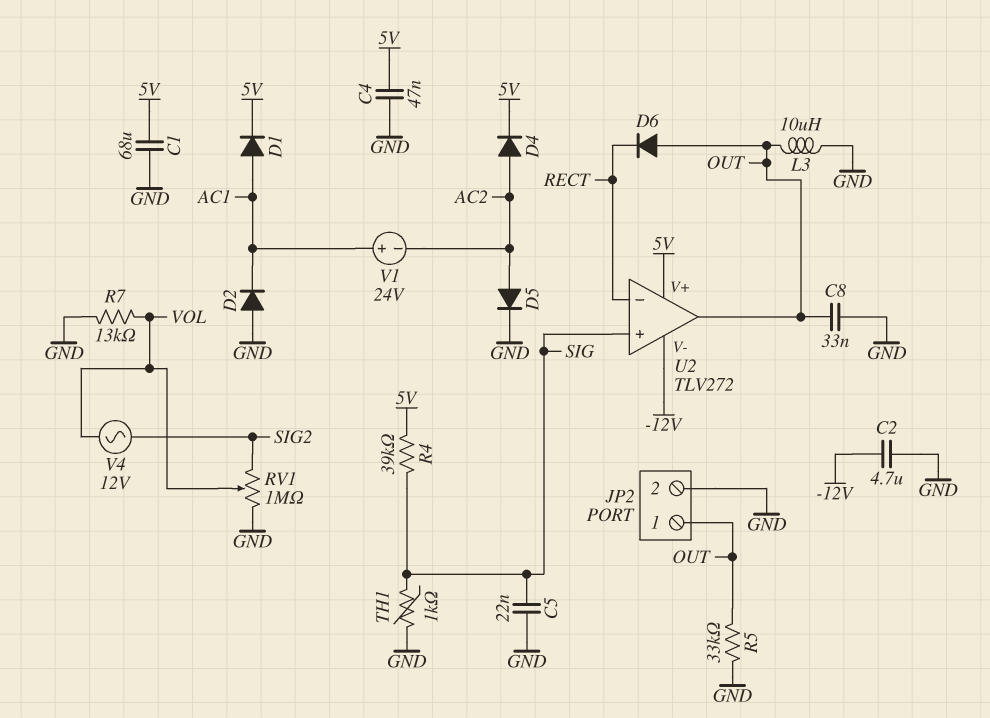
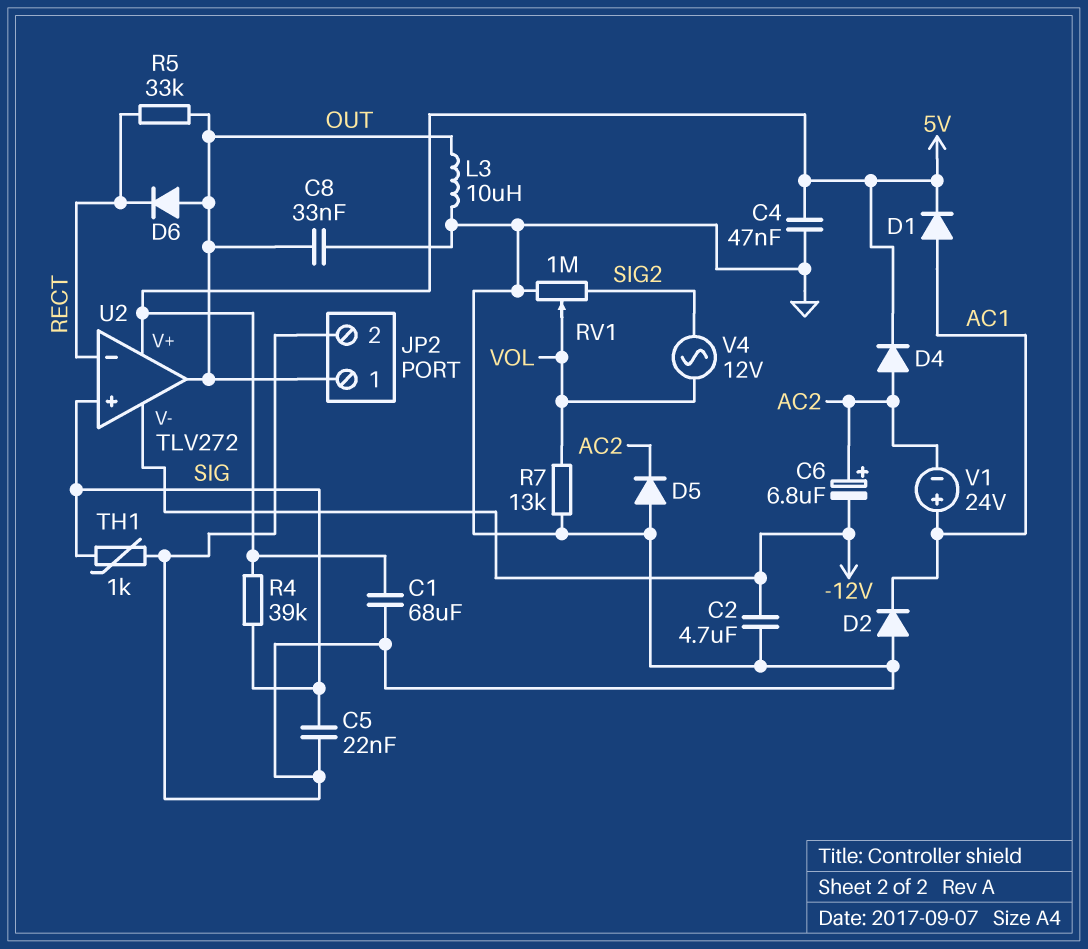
C6: none -> 6.8uF (plus AC2, minus -12V)
D5: diode (A AC2, K GND) -> diode (A GND, K AC2)
R5: 33k (GND, OUT) -> 33k (OUT, RECT)

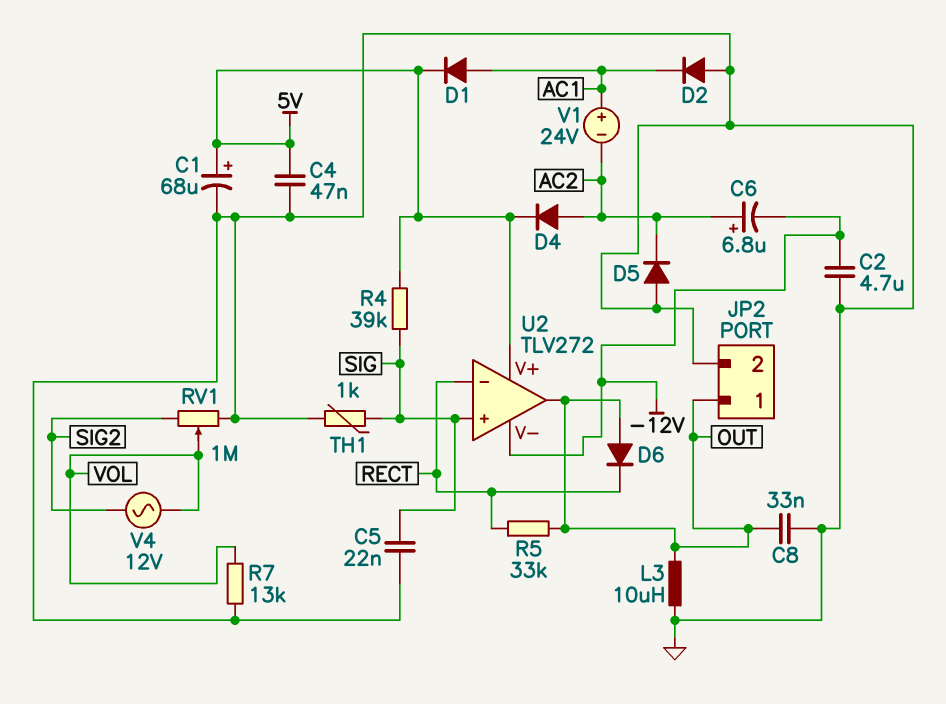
C1: 68uF (5V, GND) -> 68uF (plus 5V, minus GND)

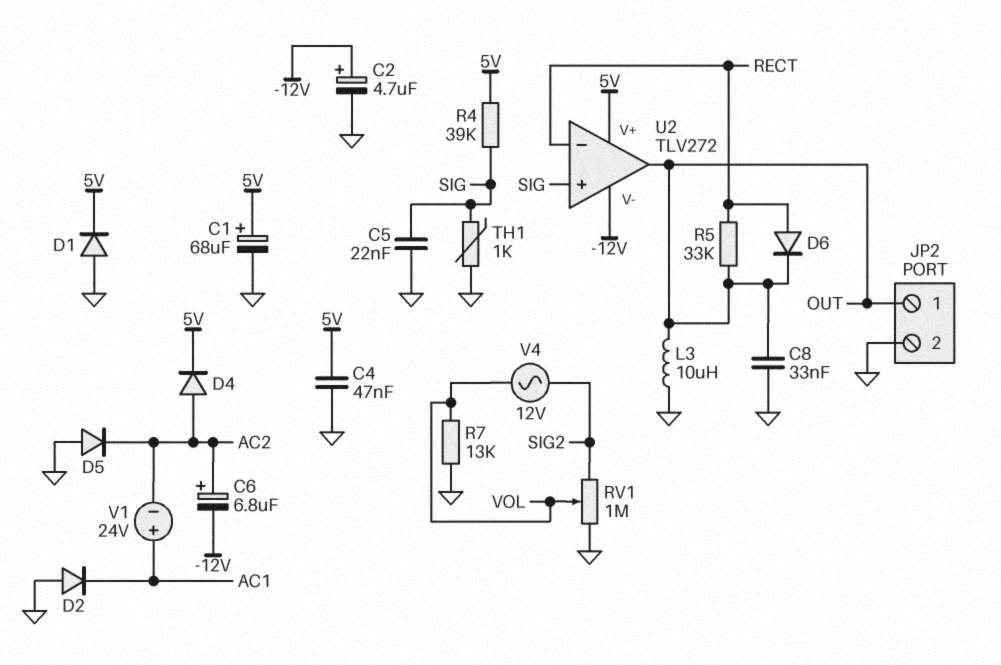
C2: 4.7uF (-12V, GND) -> 4.7uF (plus -12V, minus GND)
D1: diode (A AC1, K 5V) -> diode (A GND, K 5V)
D6: diode (A OUT, K RECT) -> diode (A RECT, K OUT)

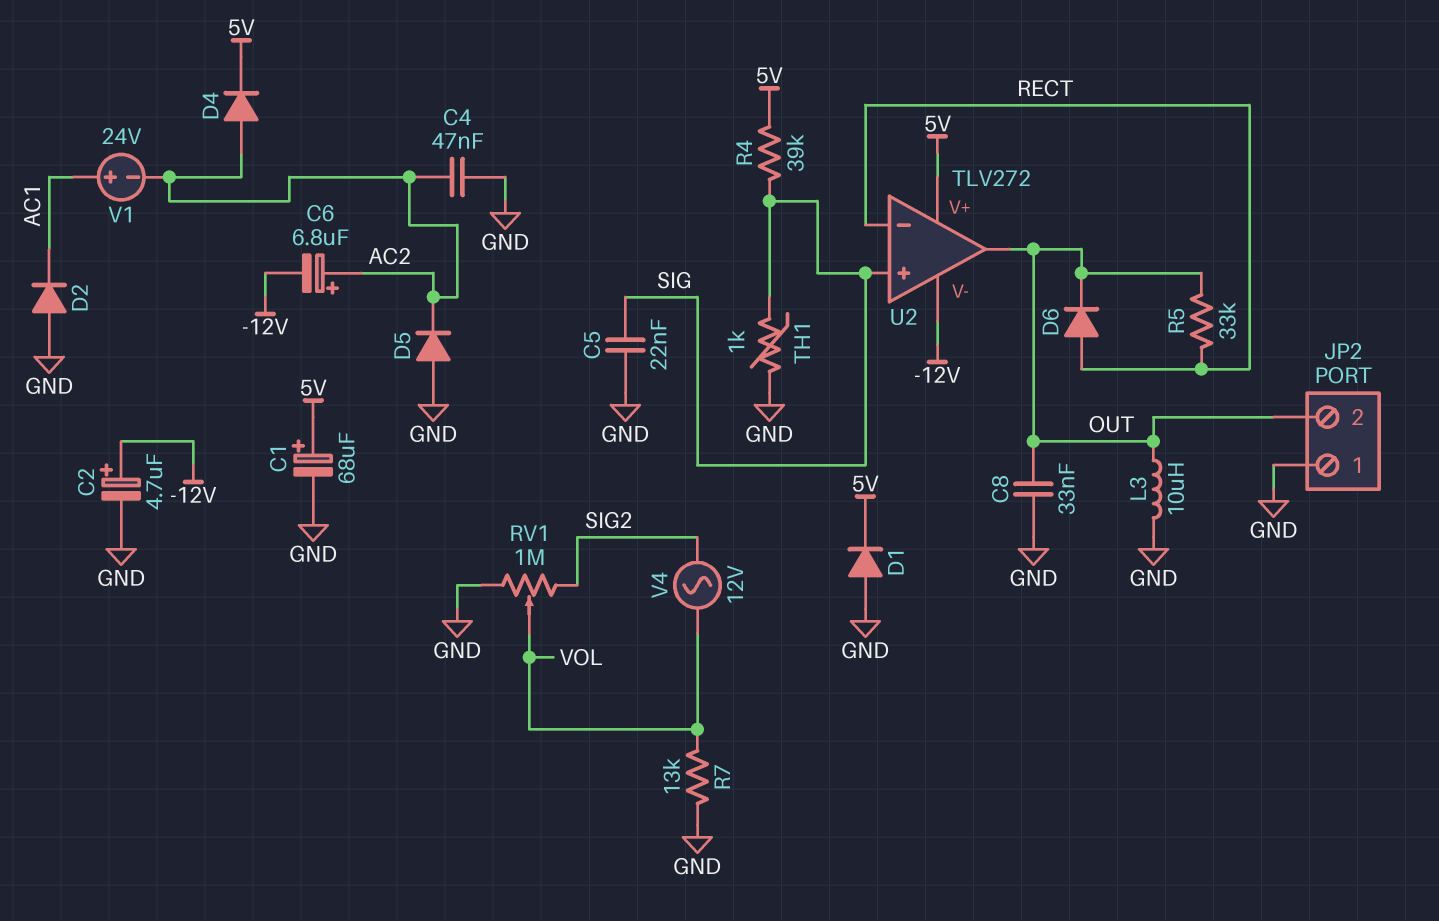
C4: 47nF (5V, GND) -> 47nF (AC2, GND)
JP2 pin 1: OUT -> GND
JP2 pin 2: GND -> OUT

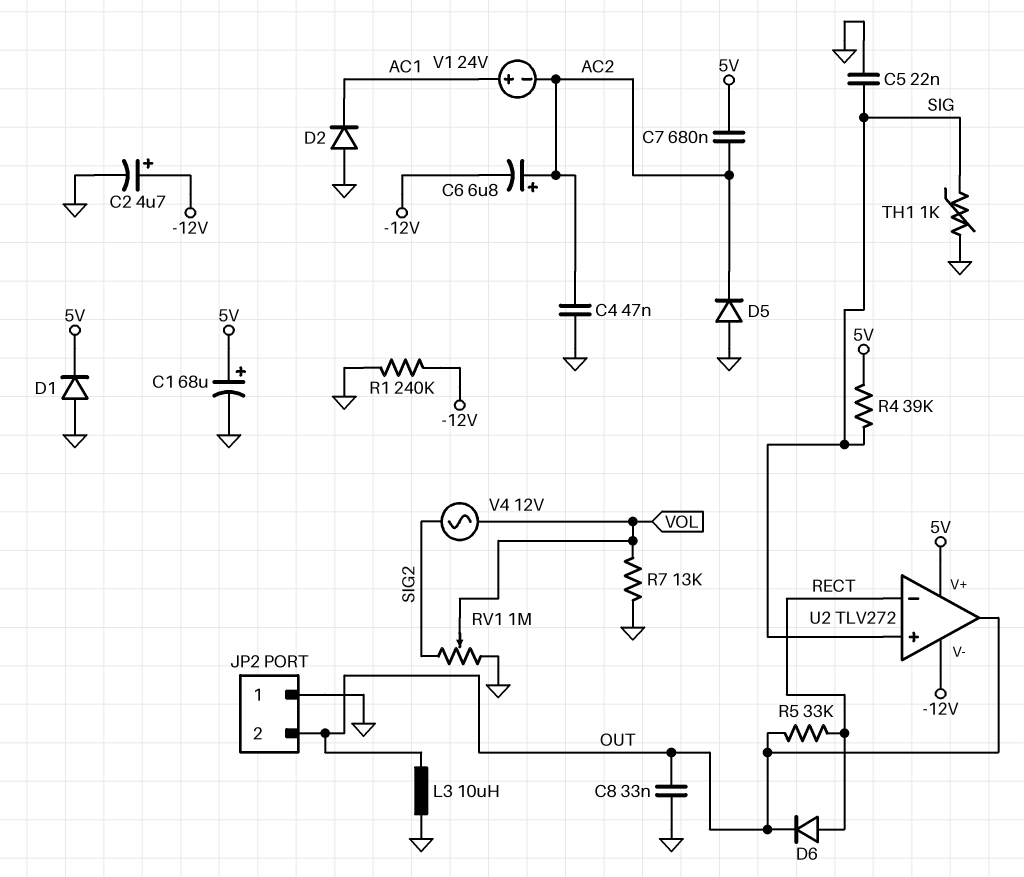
C7: none -> 680nF (5V, AC2)
D4: diode (A AC2, K 5V) -> none
R1: none -> 240k (-12V, GND)

